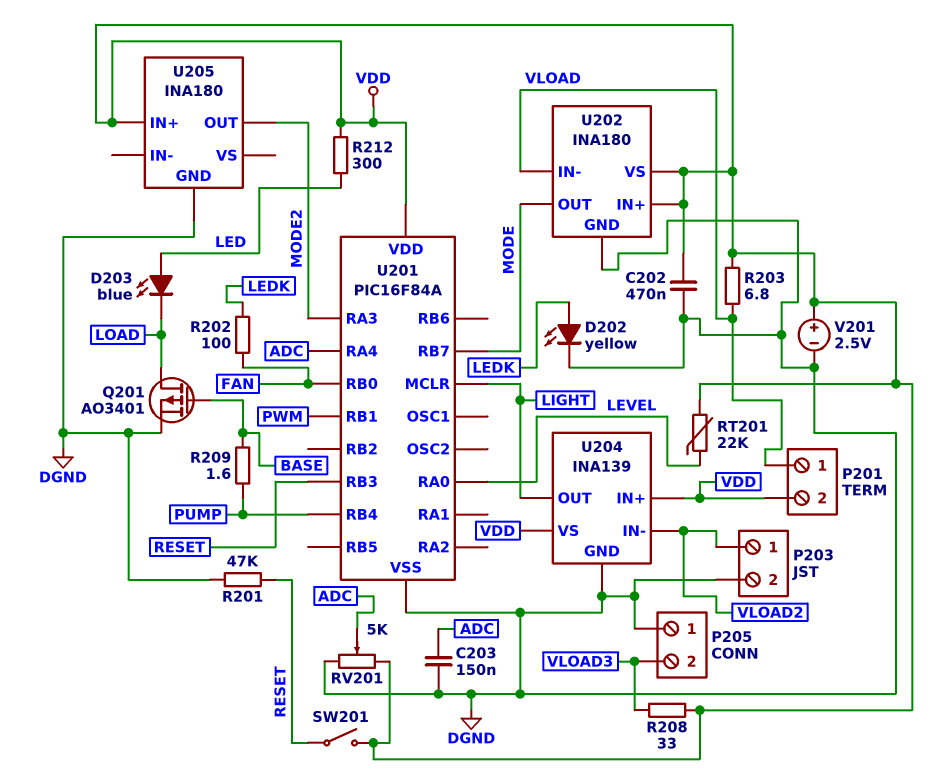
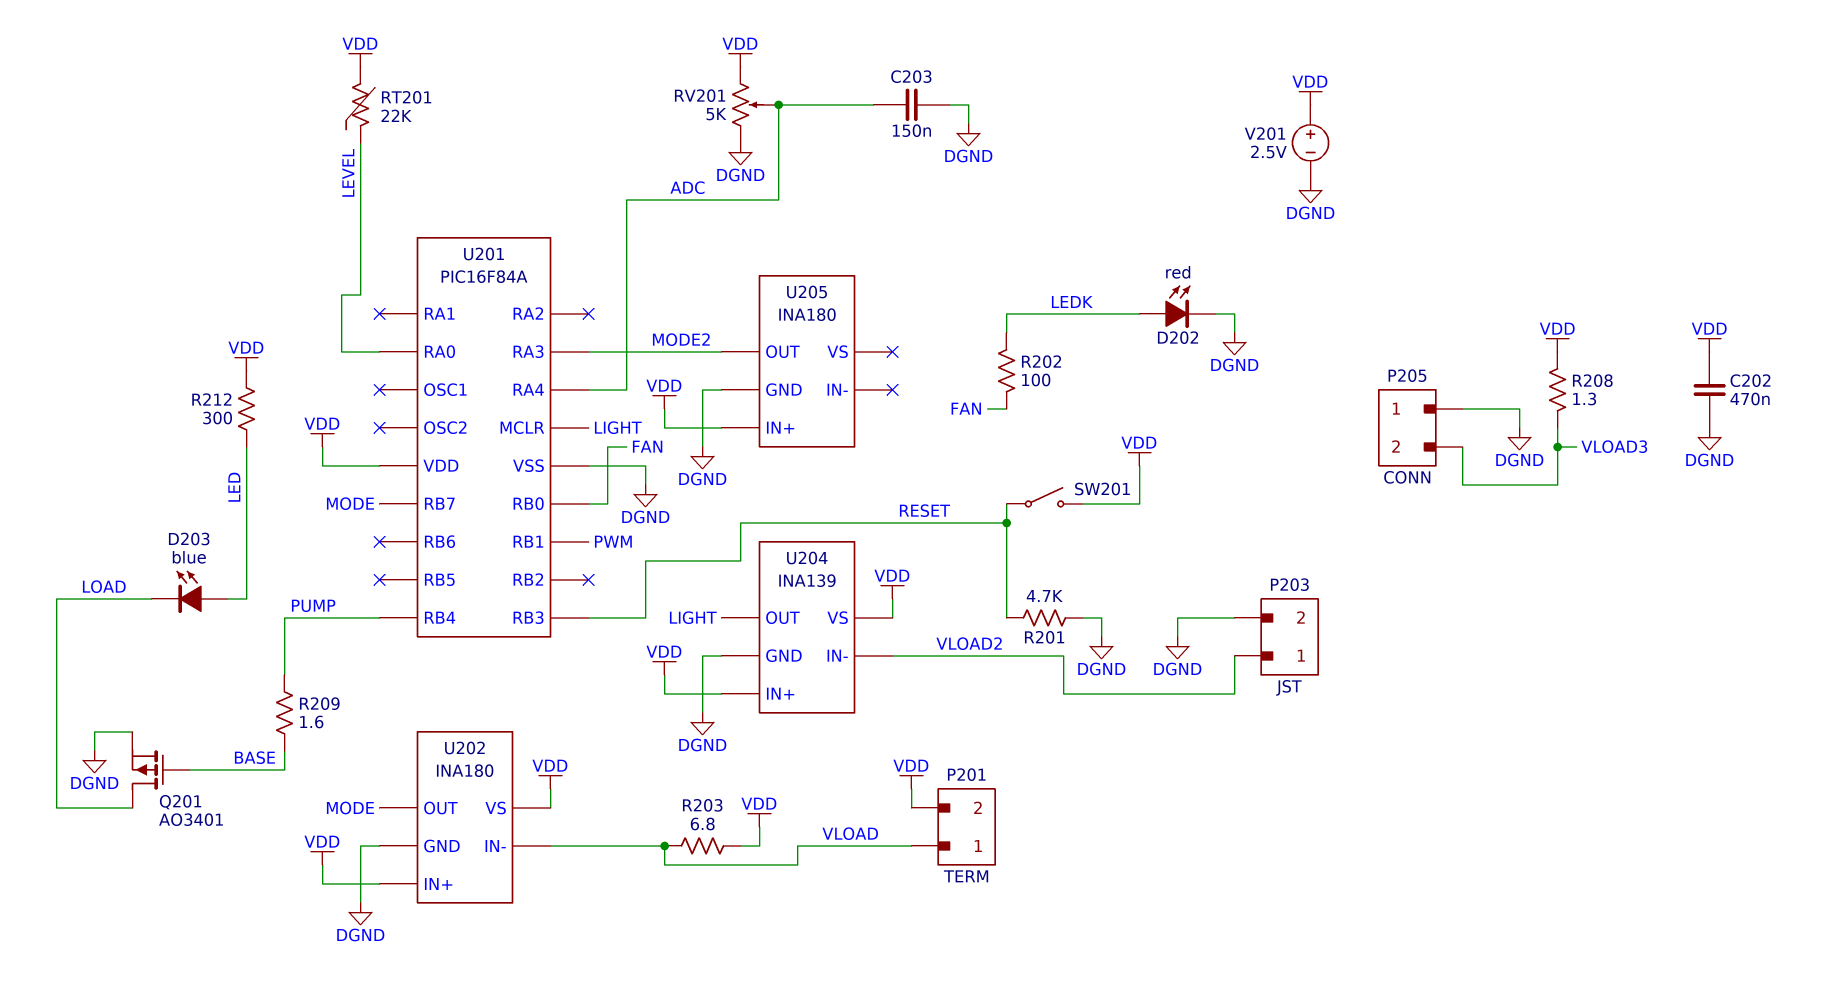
D202: LED yellow (A LEDK, K DGND) -> LED red (A LEDK, K DGND)
R201: 47k (DGND, RESET) -> 4.7k (DGND, RESET)
R208: 33 (VDD, VLOAD3) -> 1.3 (VDD, VLOAD3)

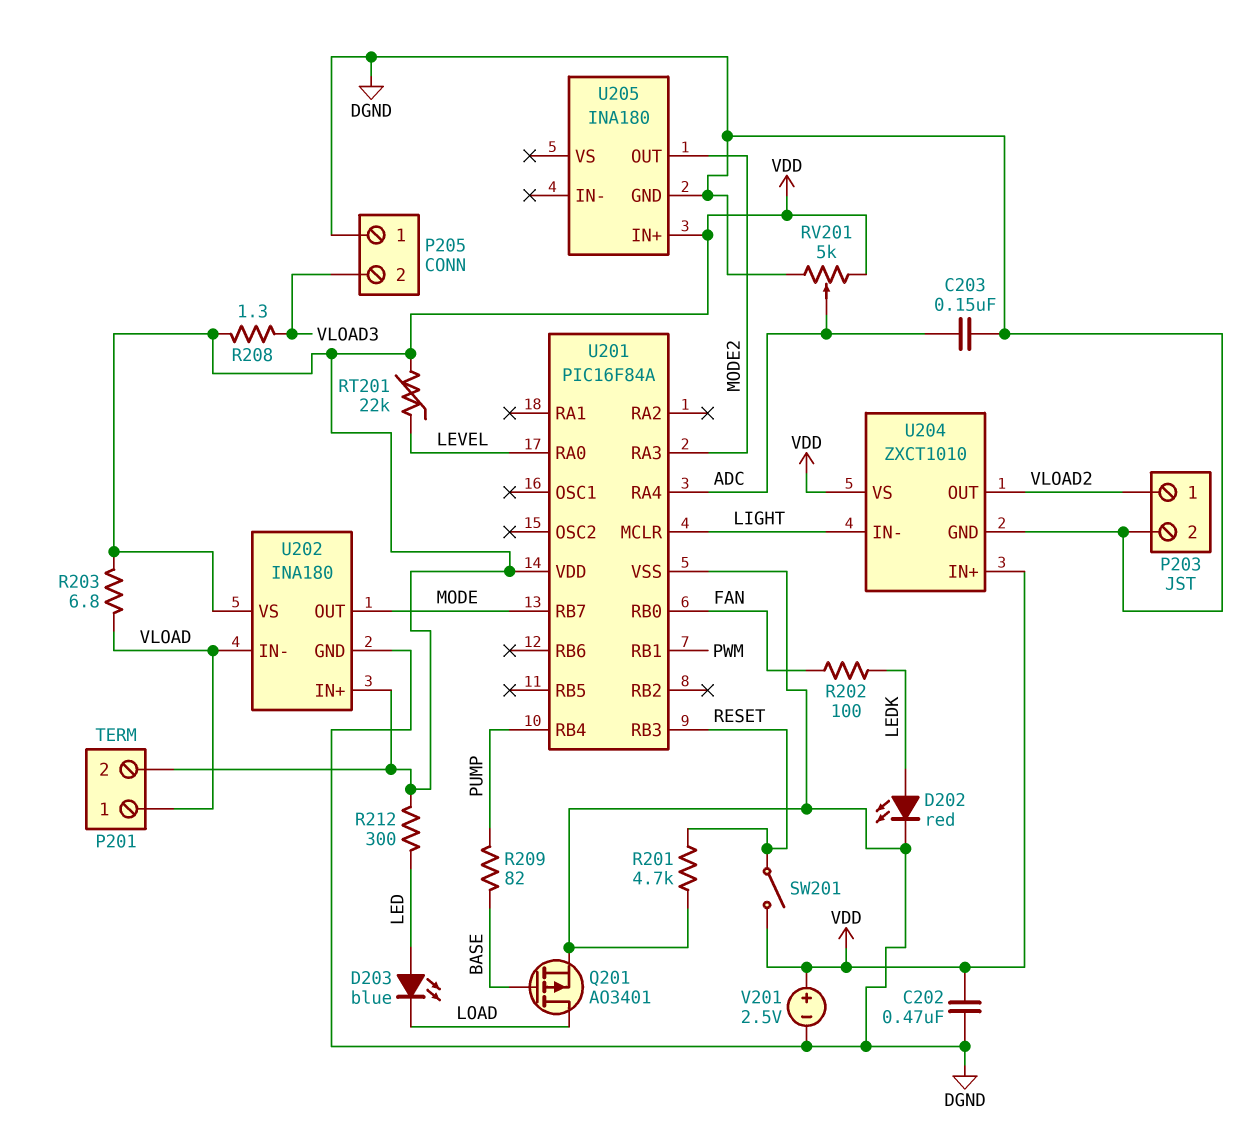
R209: 1.6 (BASE, PUMP) -> 82 (BASE, PUMP)
U204: INA139 -> ZXCT1010
U204 pin IN-: VLOAD2 -> LIGHT
U204 pin OUT: LIGHT -> VLOAD2

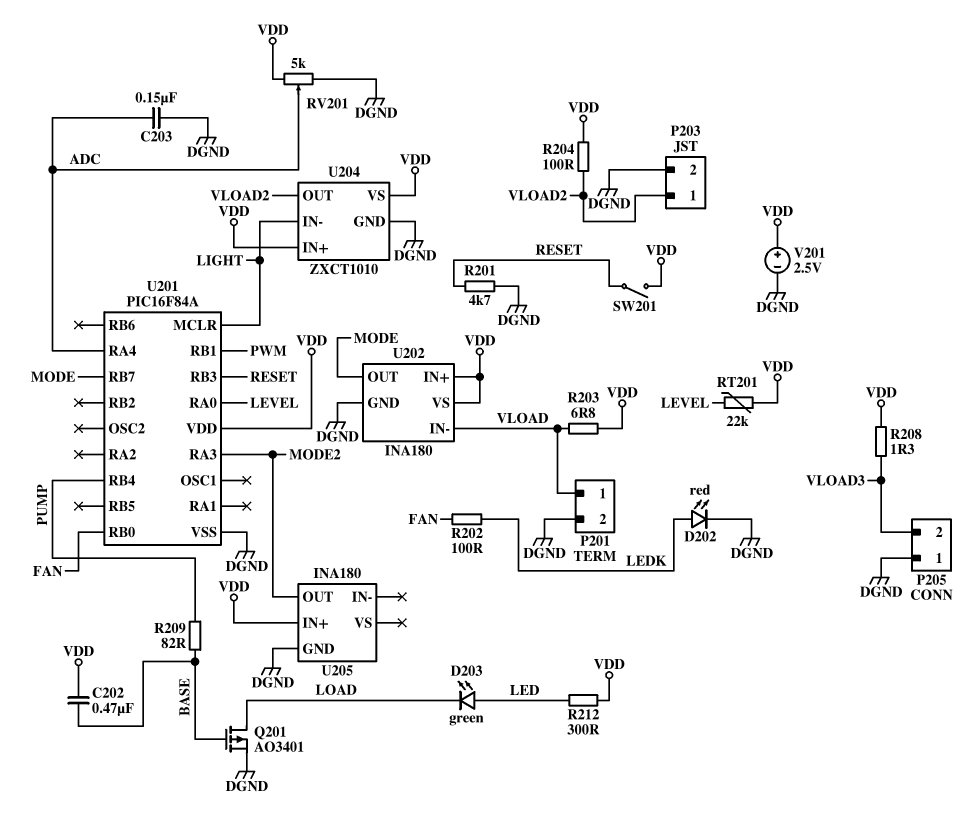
C202: 470nF (DGND, VDD) -> 470nF (BASE, VDD)
D203: LED blue (A LED, K LOAD) -> LED green (A LED, K LOAD)
P201 pin 2: VDD -> DGND
R204: none -> 100 (VDD, VLOAD2)

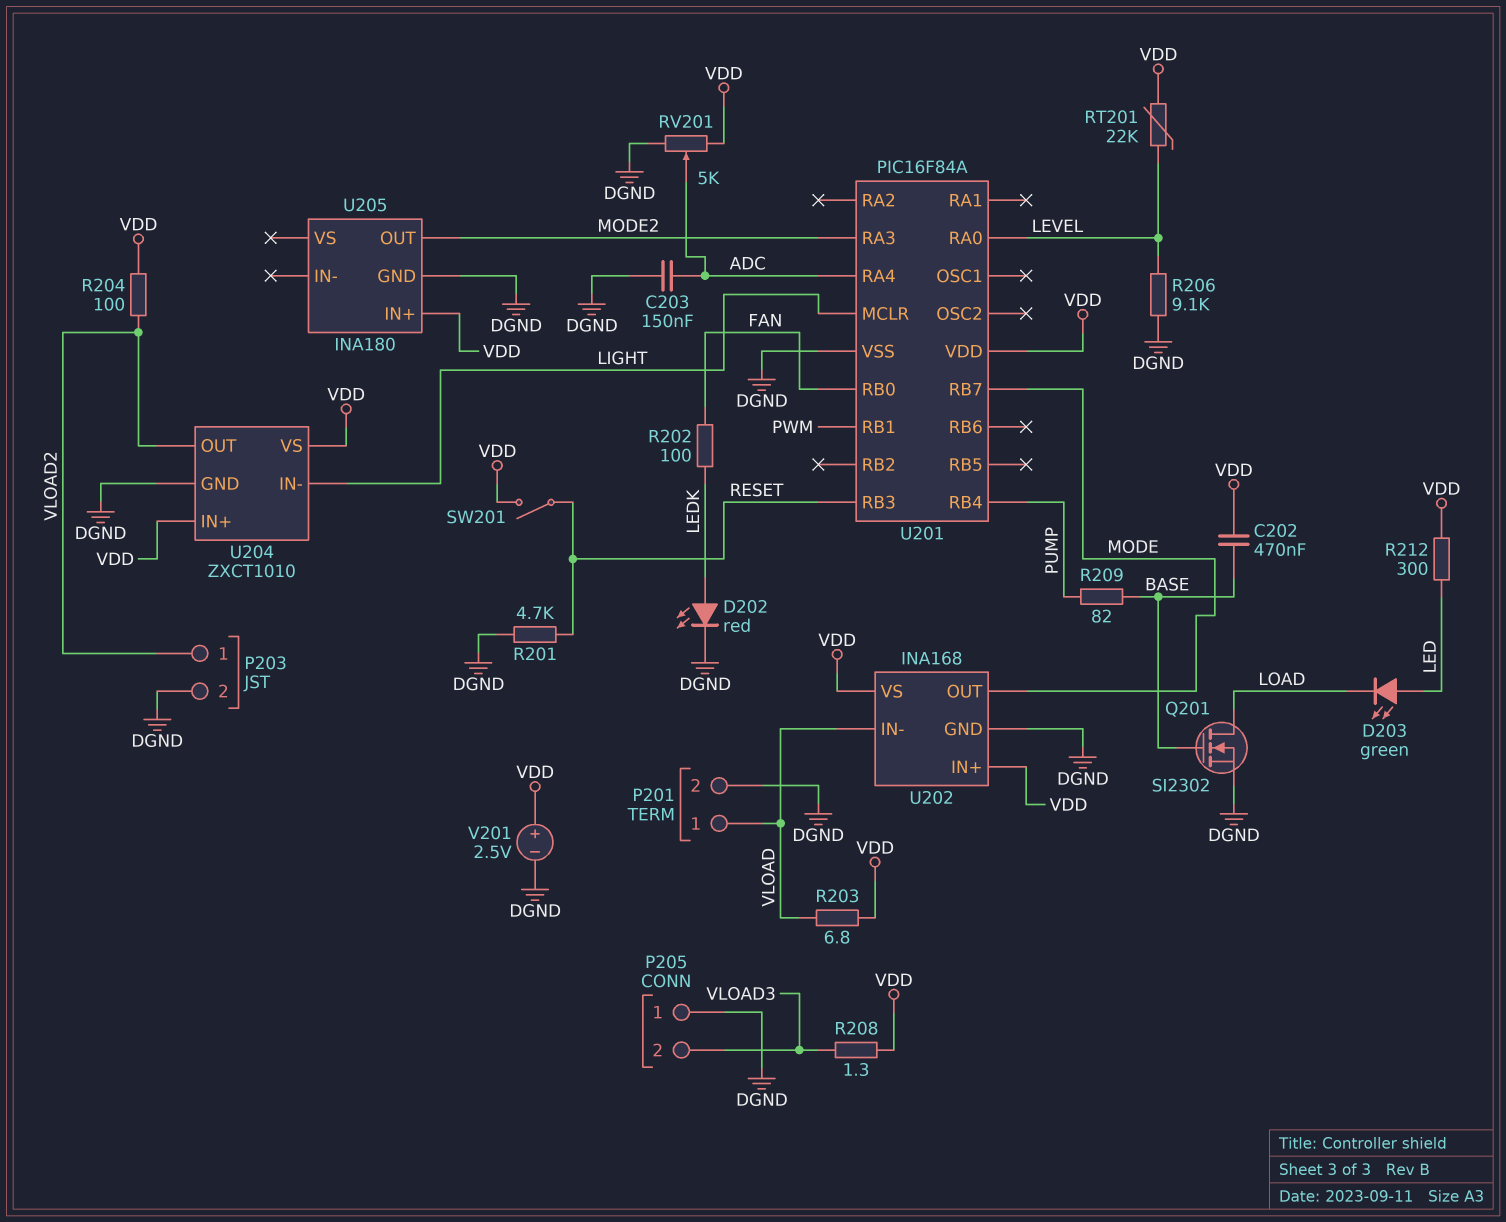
Q201: PMOS AO3401 (G BASE, D LOAD, S DGND) -> NMOS SI2302 (G BASE, D LOAD, S DGND)
R206: none -> 9.1k (DGND, LEVEL)
U202: INA180 -> INA168

